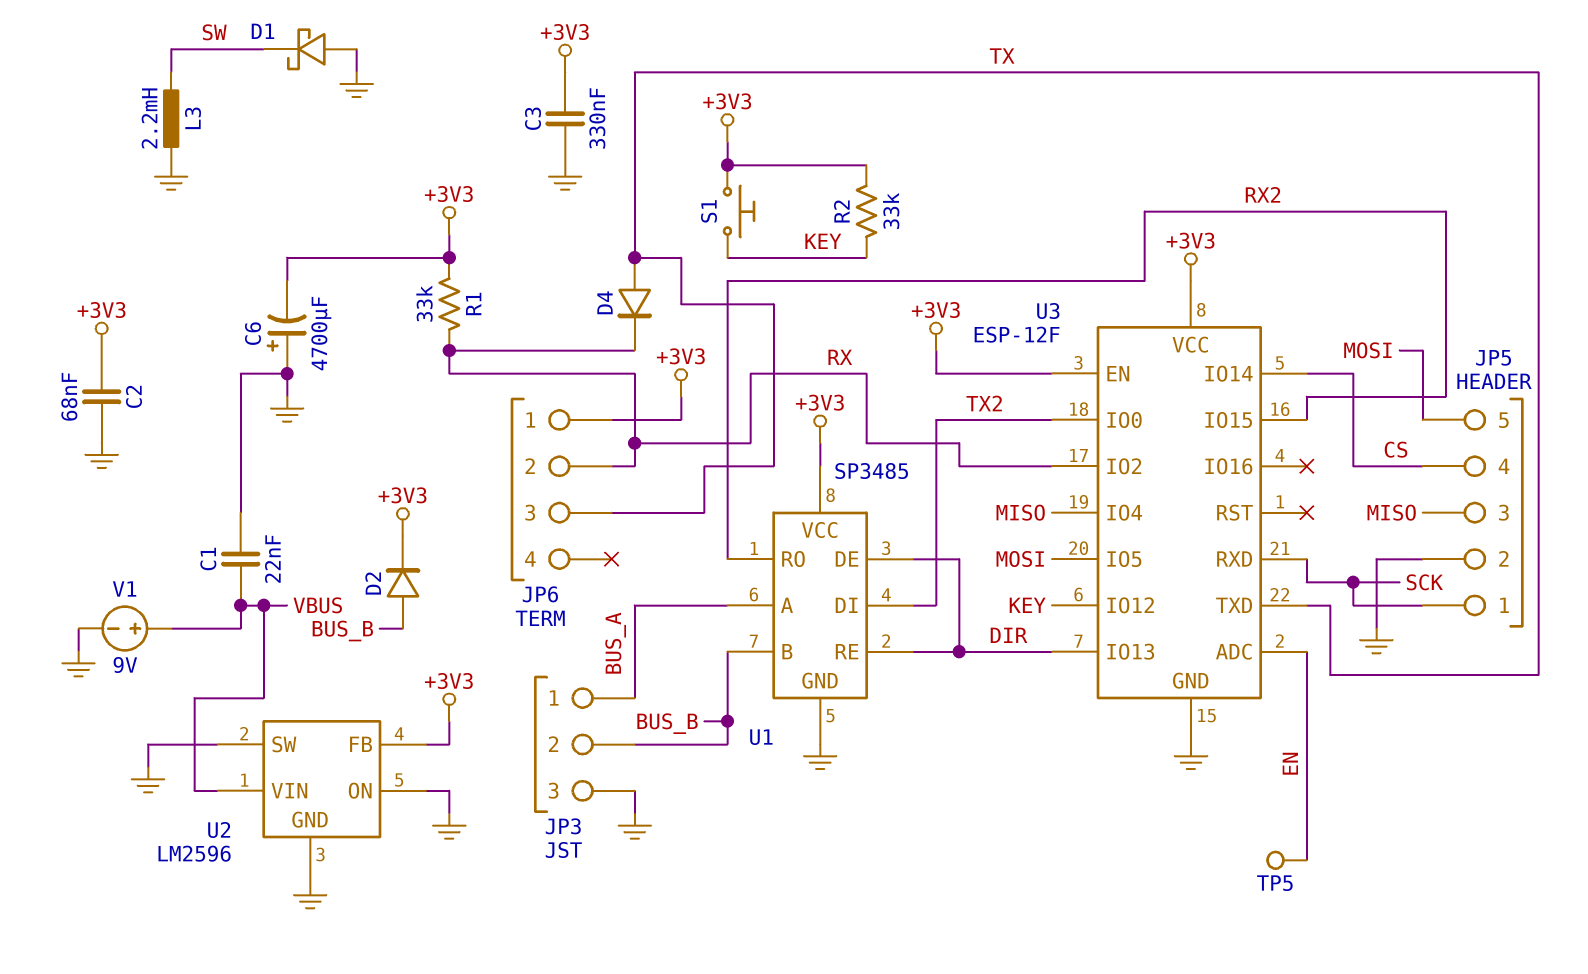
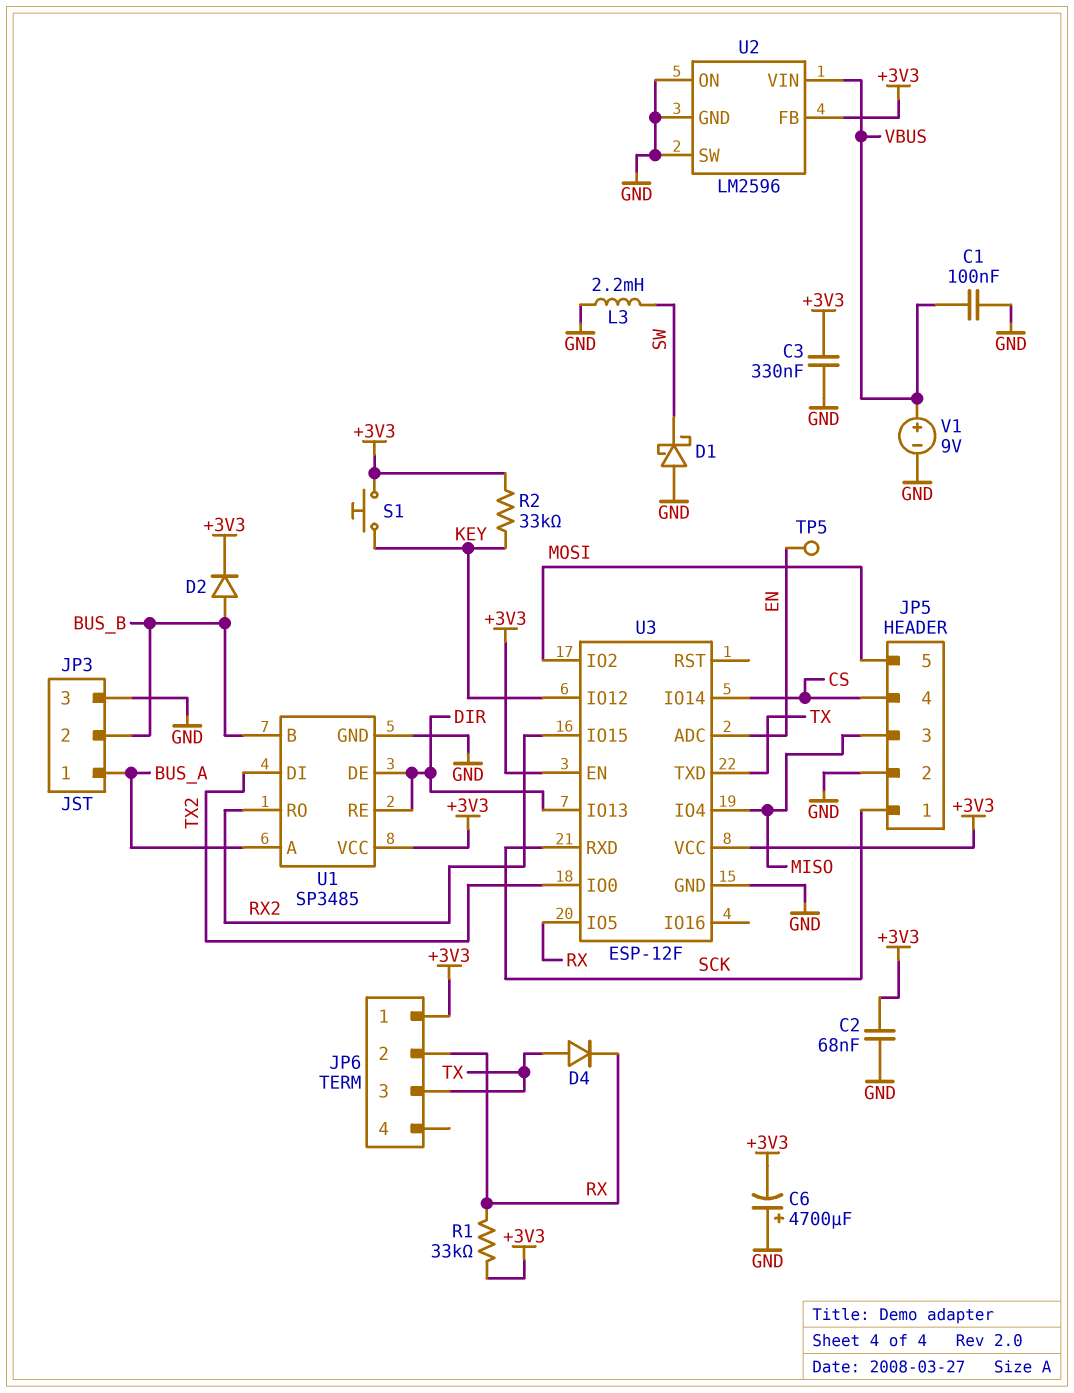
C1: 22nF (GND, VBUS) -> 100nF (GND, VBUS)
U3 pin IO2: RX -> MOSI
U3 pin IO5: MOSI -> RX

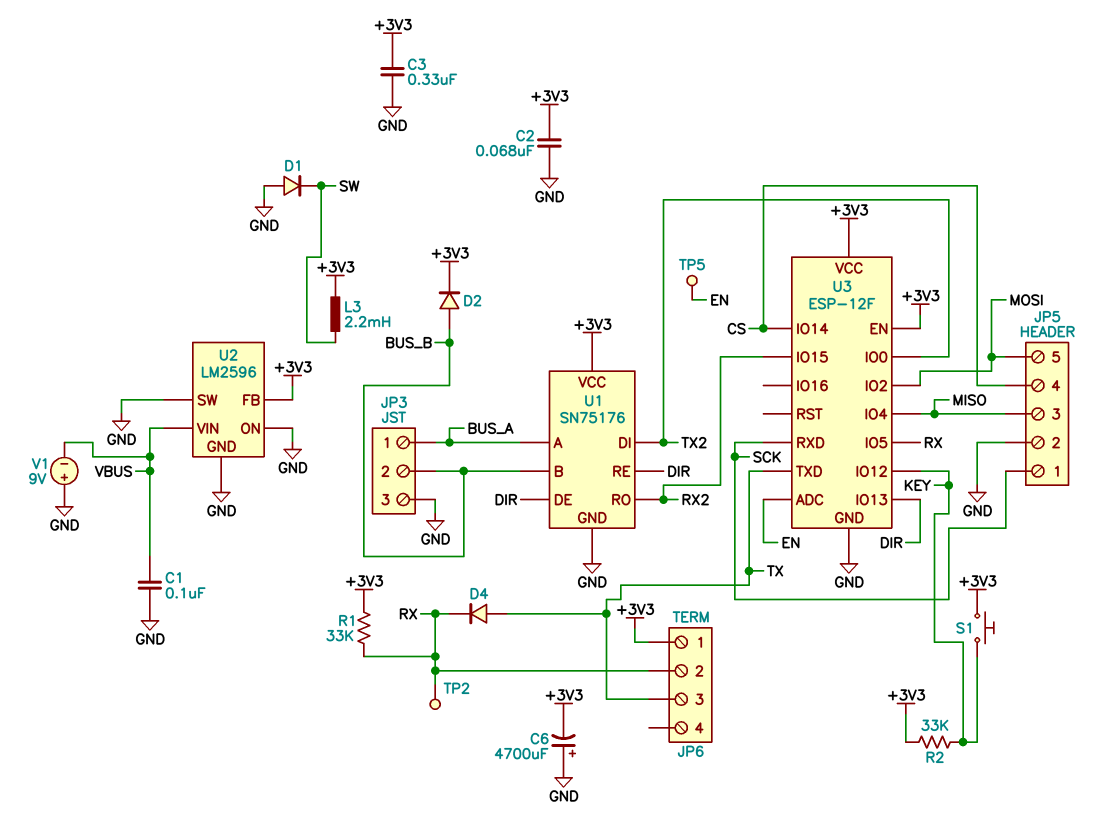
D1: schottky (A GND, K SW) -> diode (A GND, K SW)
L3: 2.2mH (GND, SW) -> 2.2mH (+3V3, SW)
TP2: none -> test point (RX)
U1: SP3485 -> SN75176
V1: 9V (plus VBUS, minus GND) -> 9V (plus GND, minus VBUS)

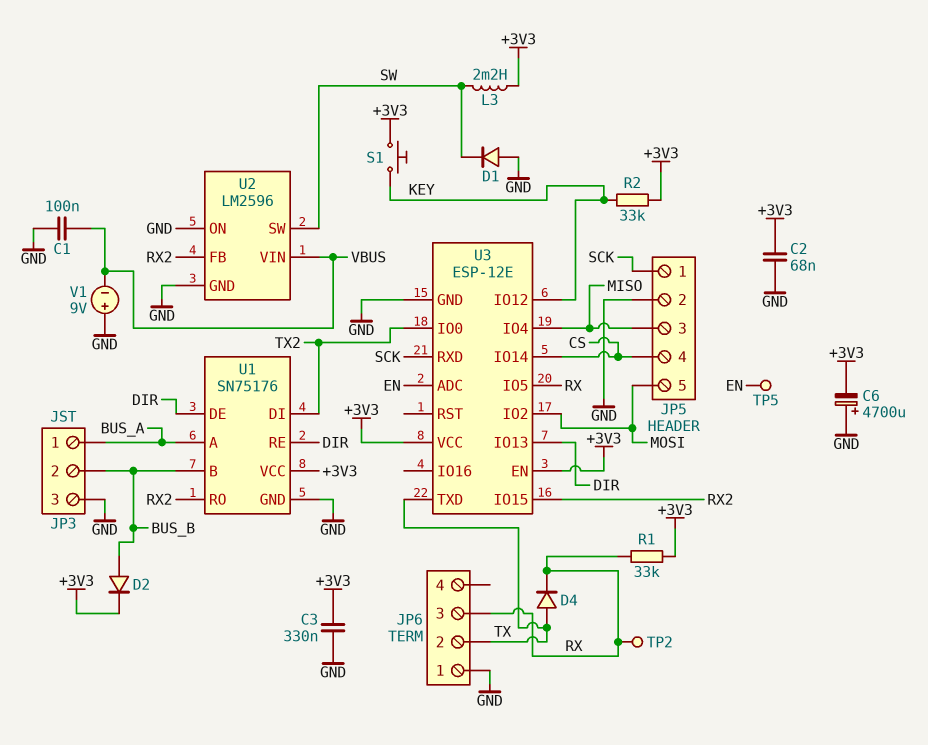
JP6 pin 1: +3V3 -> GND
JP6 pin 2: RX -> TX
JP6 pin 3: TX -> RX
U2 pin FB: +3V3 -> RX2
U2 pin SW: GND -> SW
U3: ESP-12F -> ESP-12E

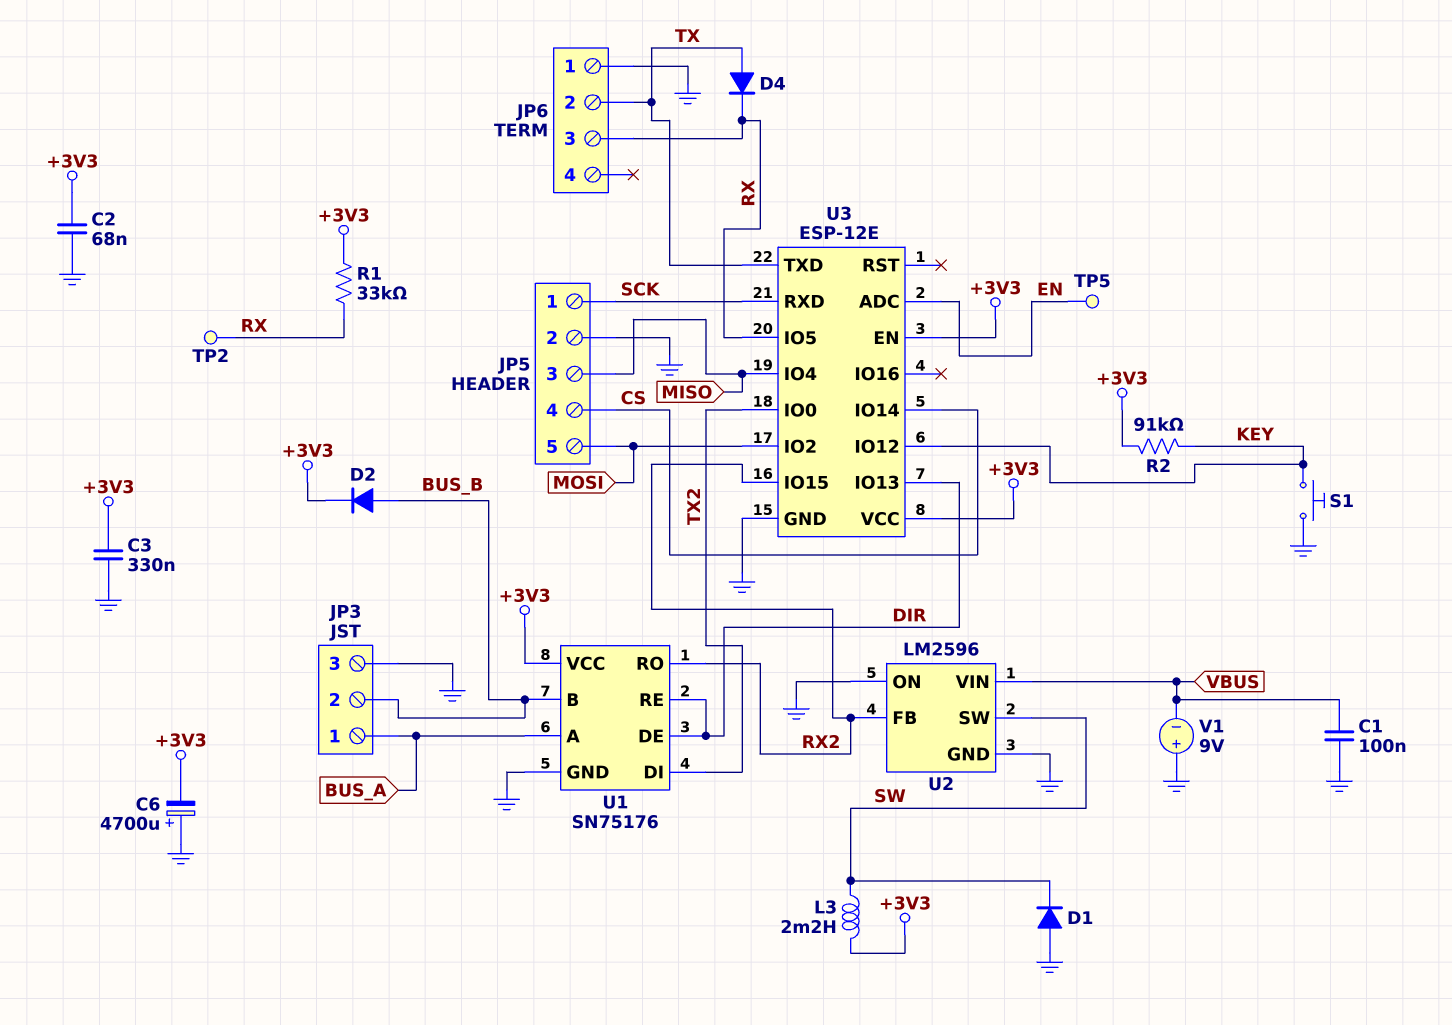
R2: 33k (+3V3, KEY) -> 91k (+3V3, KEY)
S1: button (+3V3, KEY) -> button (GND, KEY)

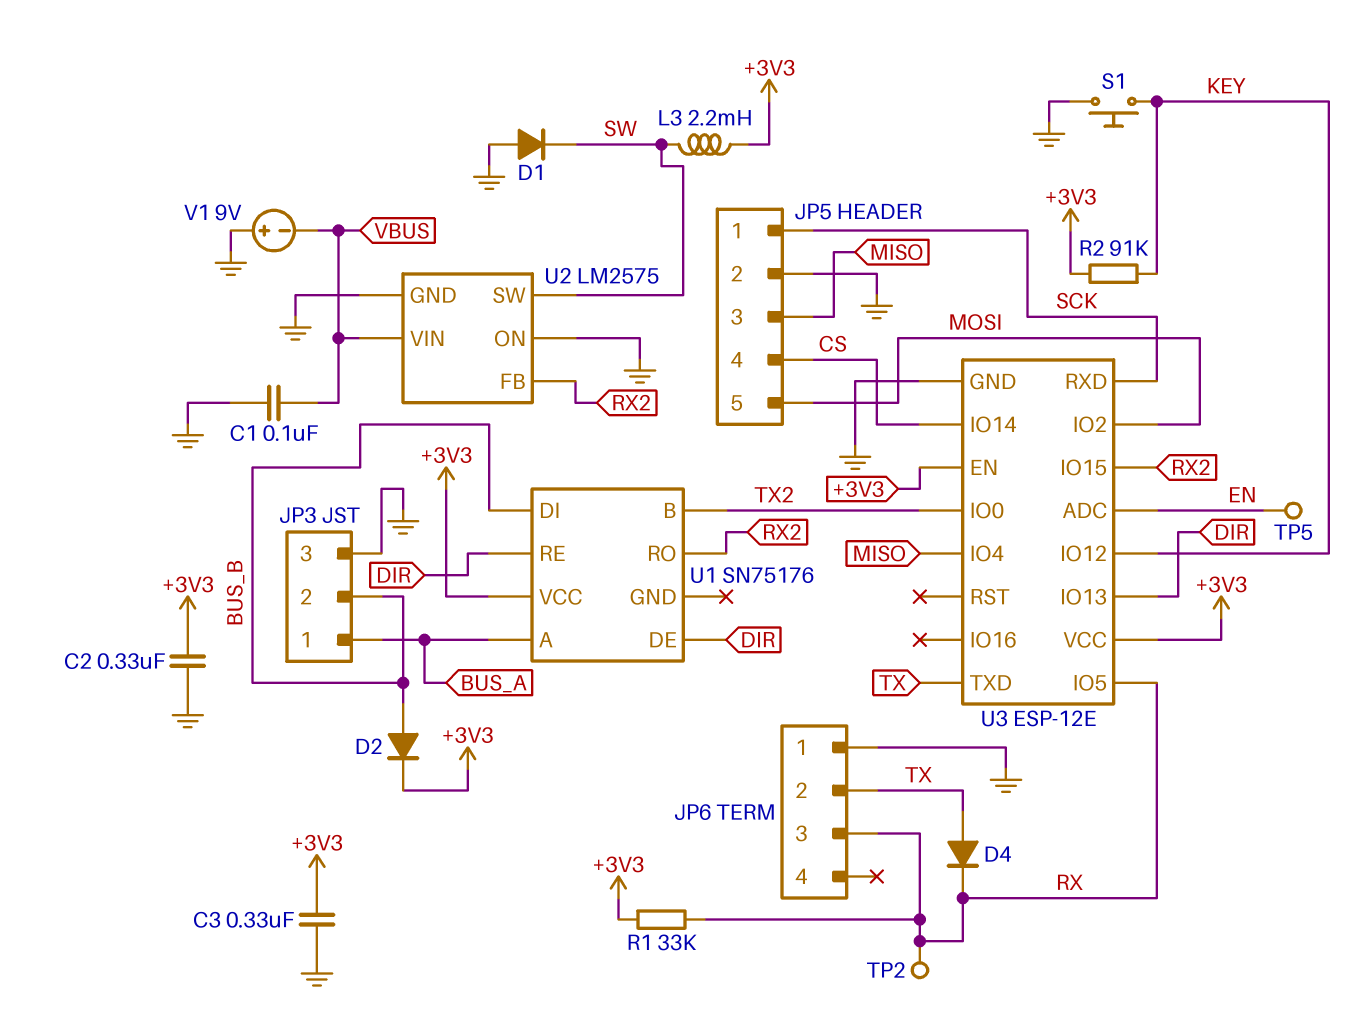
C2: 68nF (+3V3, GND) -> 330nF (+3V3, GND)
C6: 4700uF (plus GND, minus +3V3) -> none
U1 pin B: BUS_B -> TX2
U1 pin DI: TX2 -> BUS_B
U1 pin GND: GND -> none
U2: LM2596 -> LM2575

